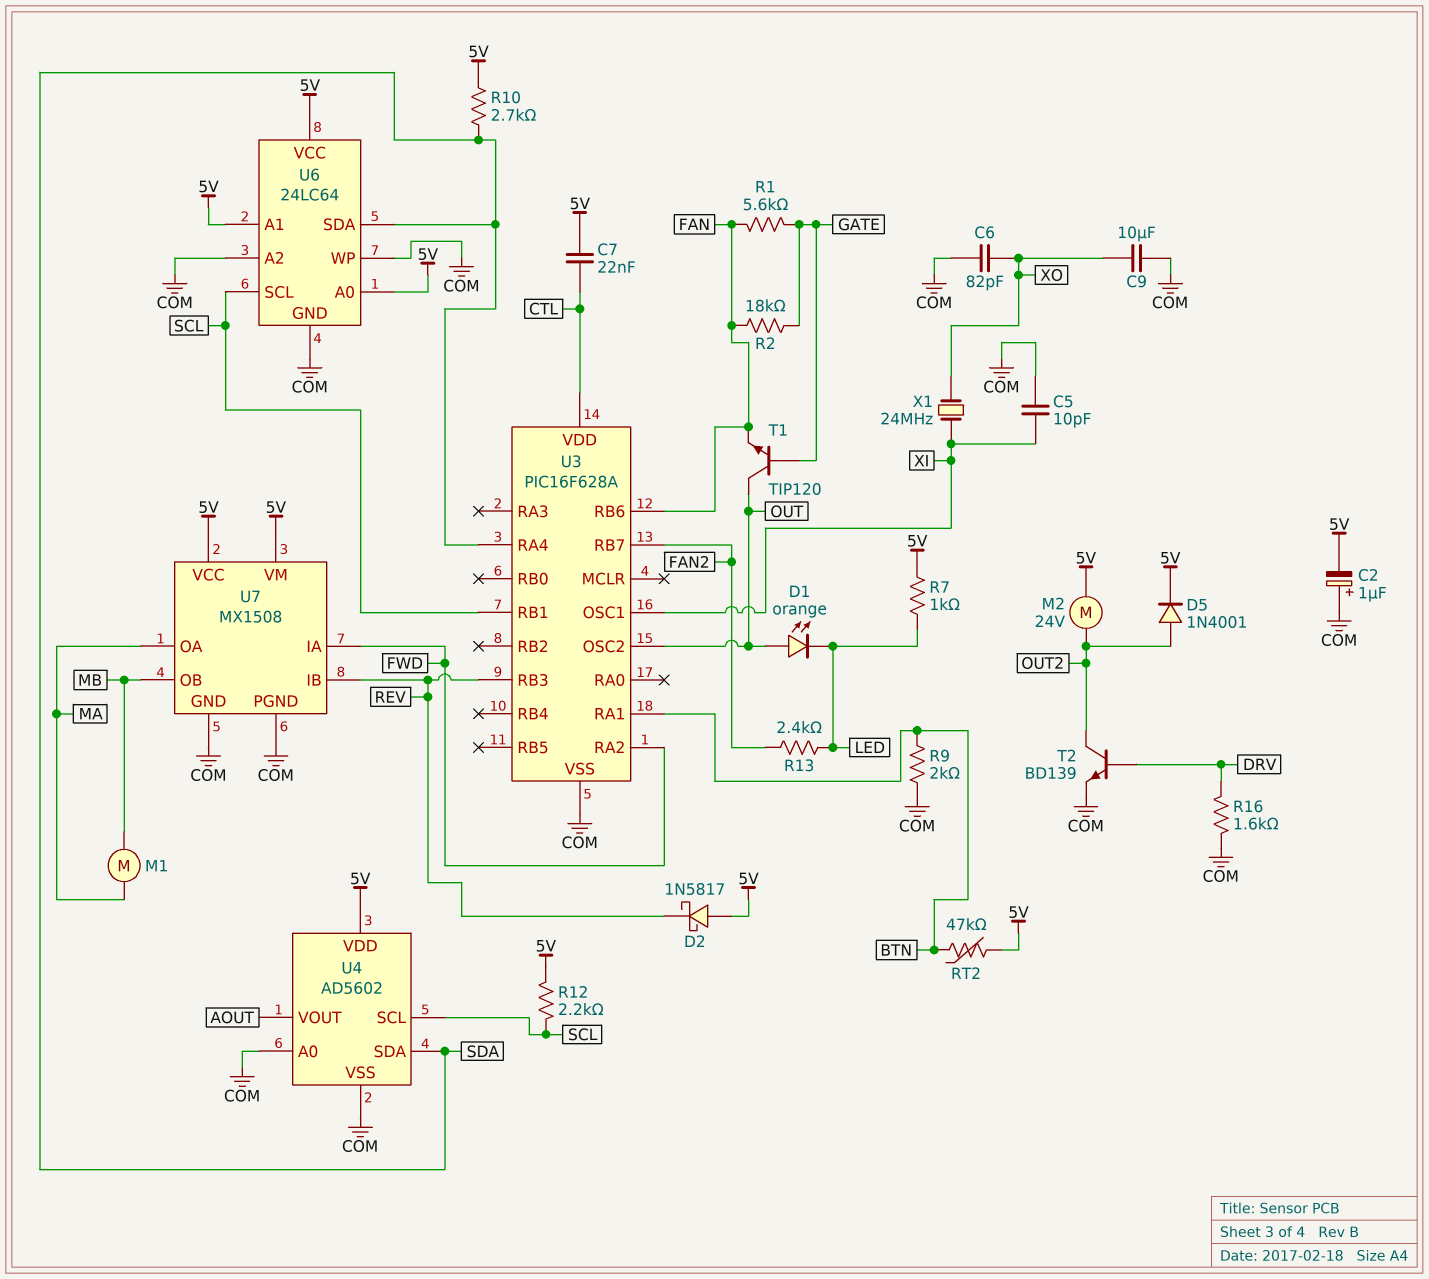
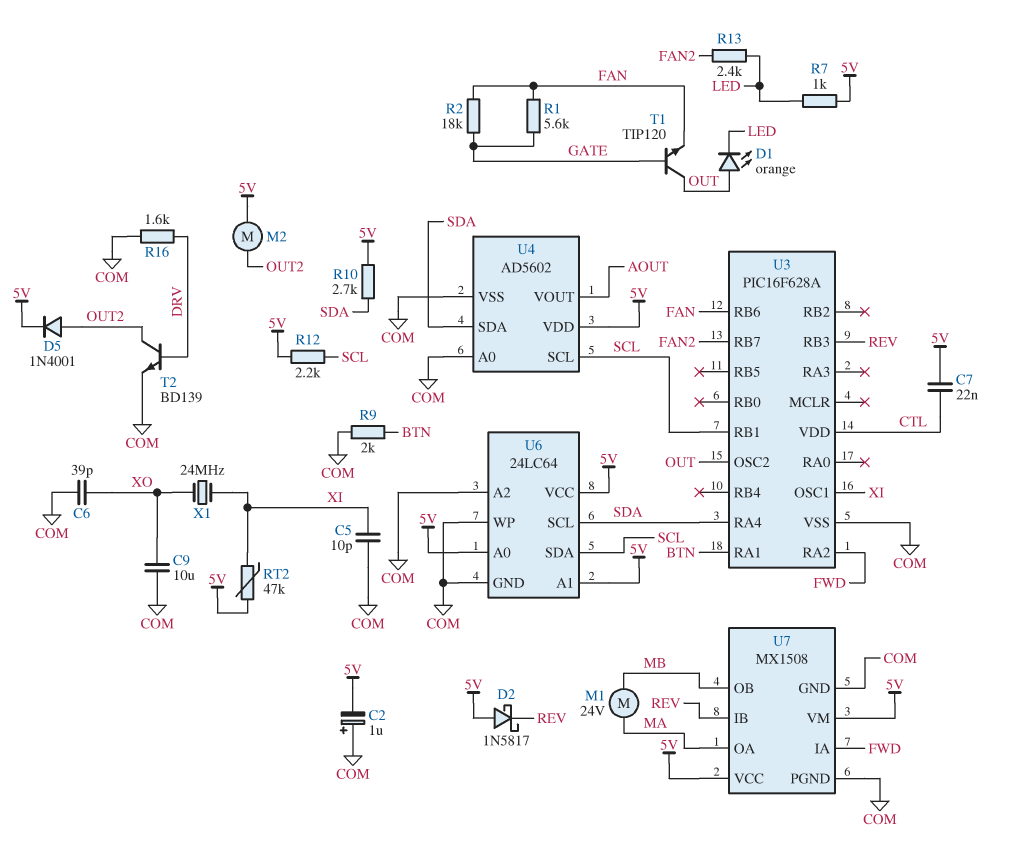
C6: 82pF (COM, XO) -> 39pF (COM, XO)
M1: motor (MA, MB) -> motor 24V (MA, MB)
M2: motor 24V (5V, OUT2) -> motor (5V, OUT2)
RT2: 47k (5V, BTN) -> 47k (5V, XI)
U6 pin SCL: SCL -> SDA
U6 pin SDA: SDA -> SCL

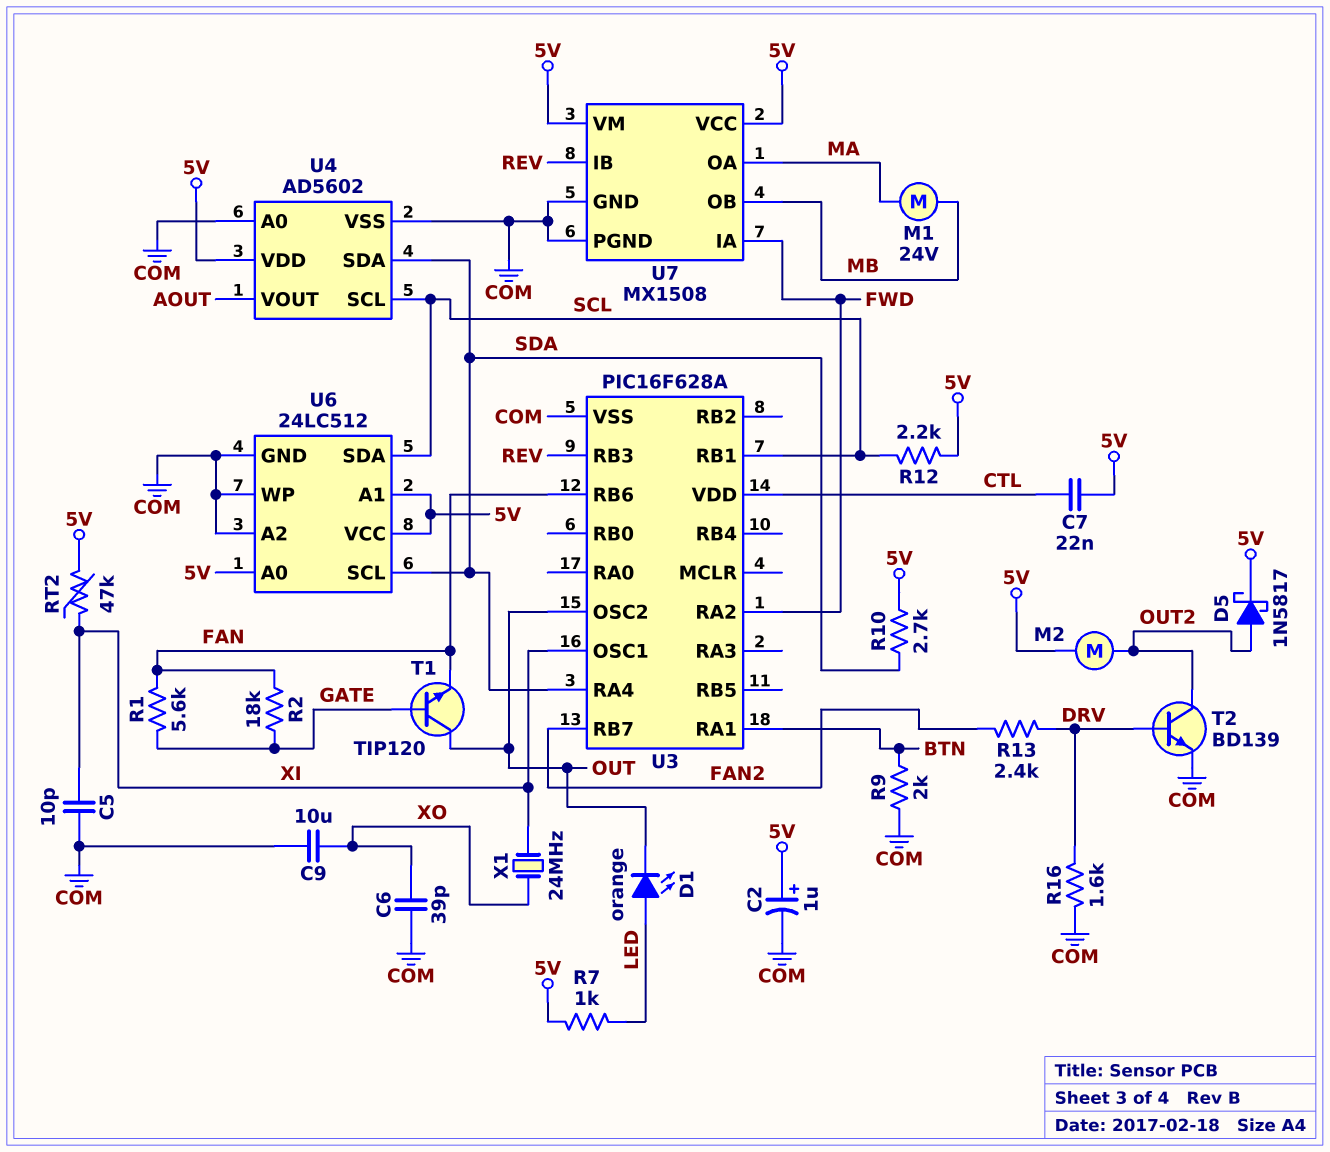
C2: 1uF (plus COM, minus 5V) -> 1uF (plus 5V, minus COM)
D1: LED orange (A OUT, K LED) -> LED orange (A LED, K OUT)
D2: schottky 1N5817 (A 5V, K REV) -> none
D5: diode 1N4001 (A OUT2, K 5V) -> schottky 1N5817 (A OUT2, K 5V)
R13: 2.4k (FAN2, LED) -> 2.4k (DRV, FAN2)
U6: 24LC64 -> 24LC512

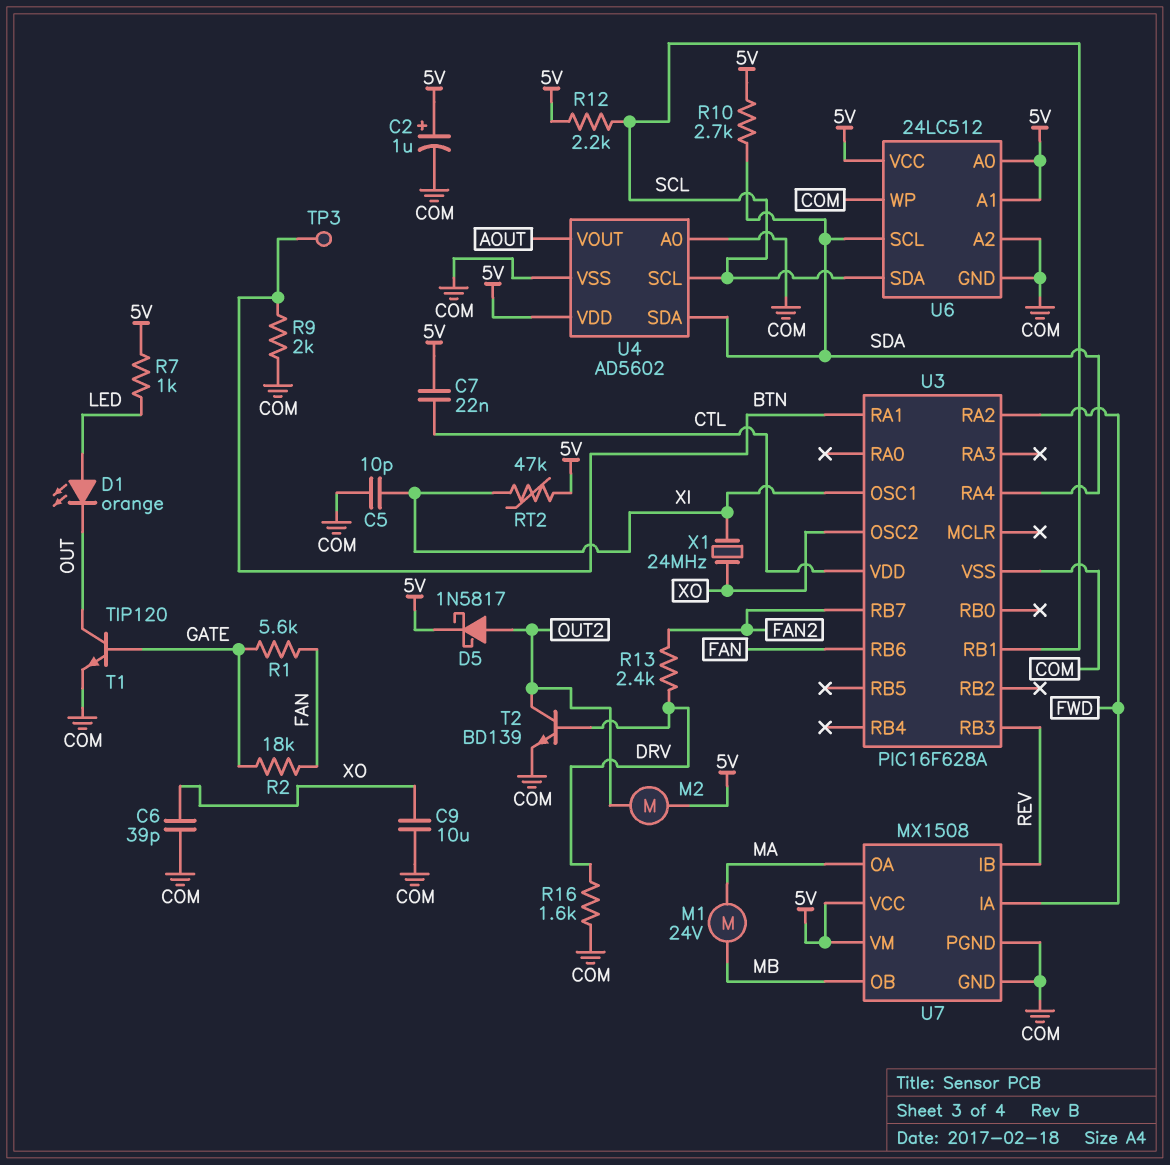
T1: NPN TIP120 (B GATE, C OUT, E FAN) -> NPN TIP120 (B GATE, C OUT, E COM)
TP3: none -> test point (BTN)
U3 pin OSC2: OUT -> XO

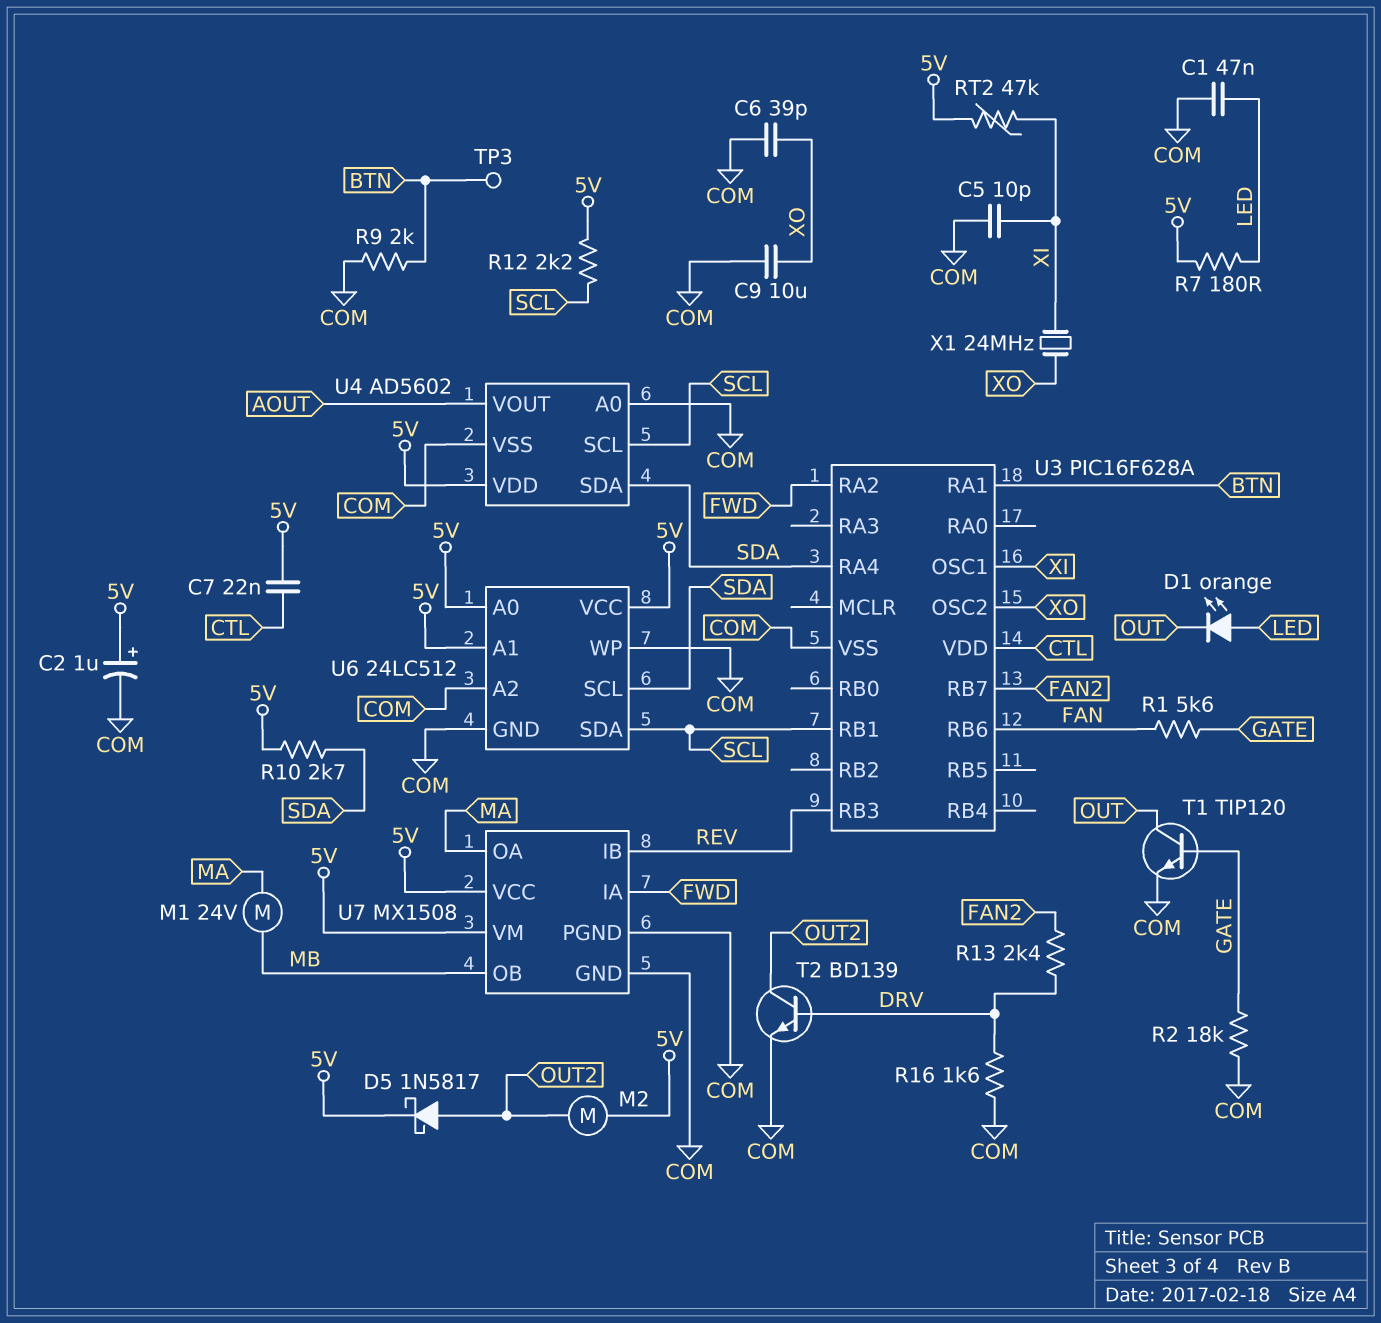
C1: none -> 47nF (COM, LED)
R2: 18k (FAN, GATE) -> 18k (COM, GATE)
R7: 1k (5V, LED) -> 180 (5V, LED)

